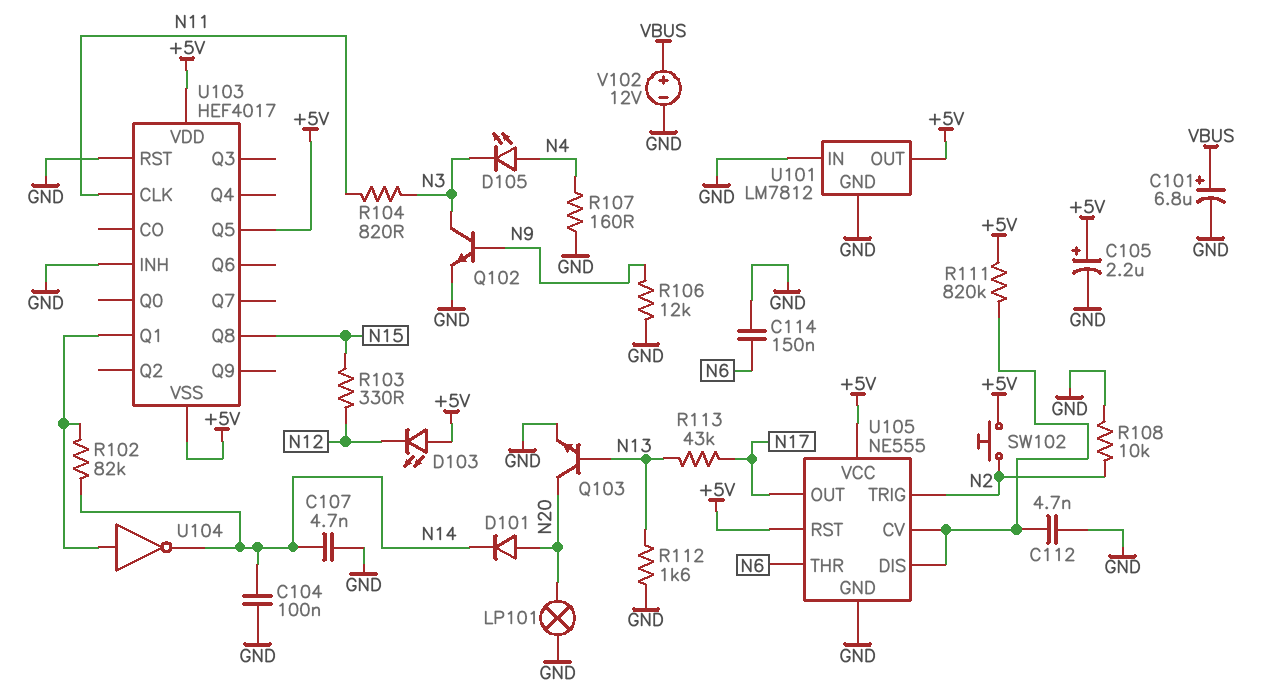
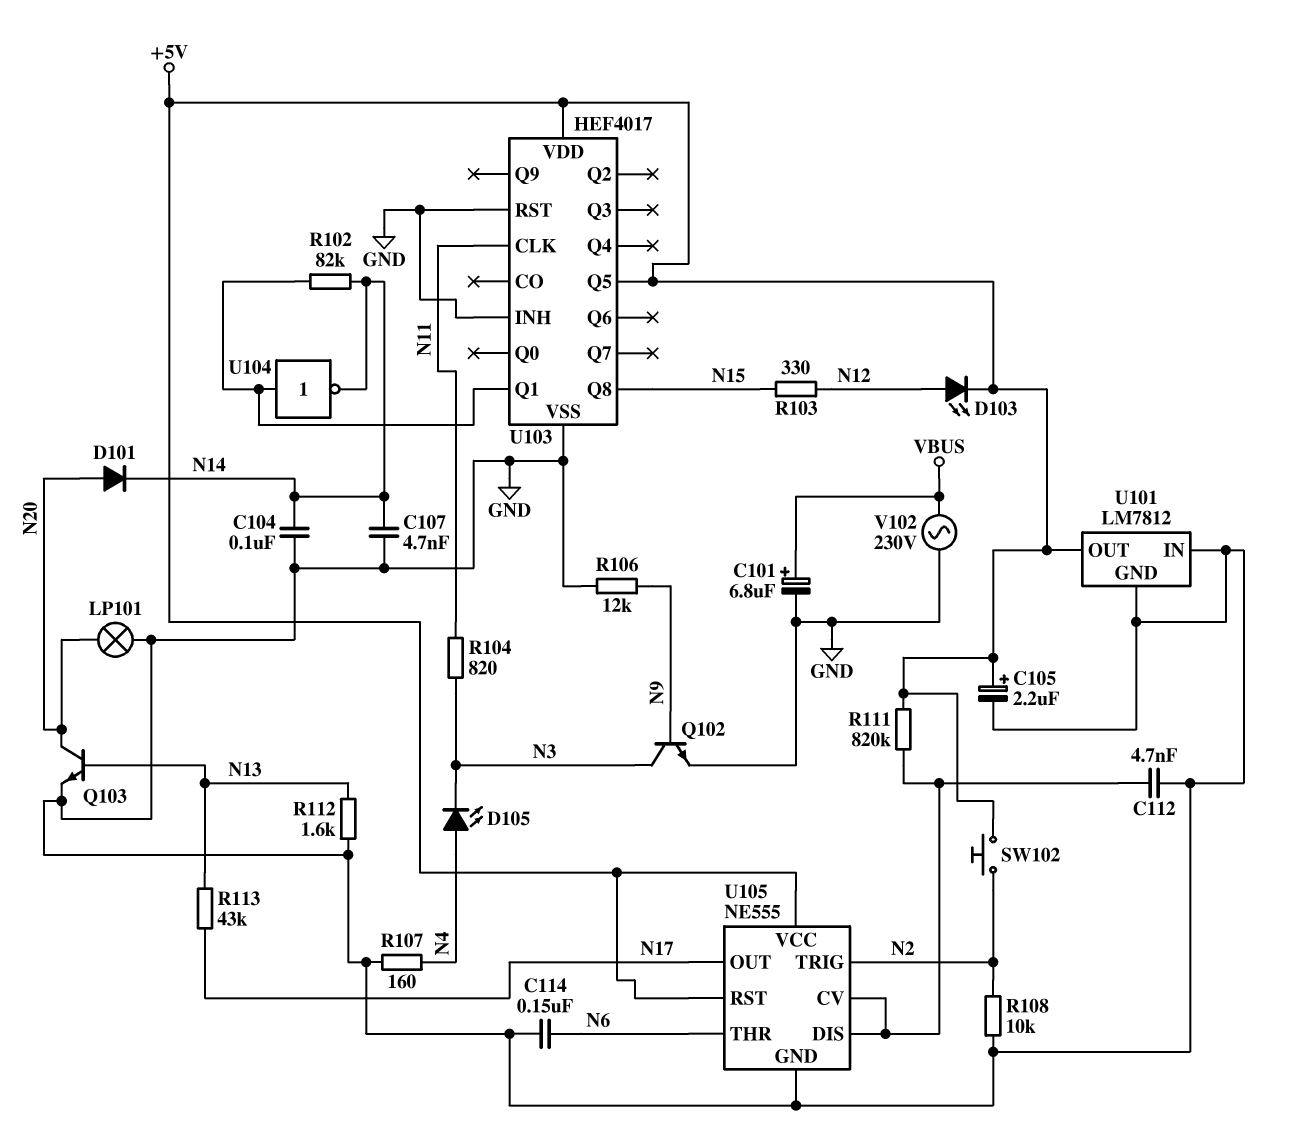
D103: LED (A +5V, K N12) -> LED (A N12, K +5V)
U103 pin VSS: +5V -> GND
V102: 12V (plus VBUS, minus GND) -> AC 230V (GND, VBUS)

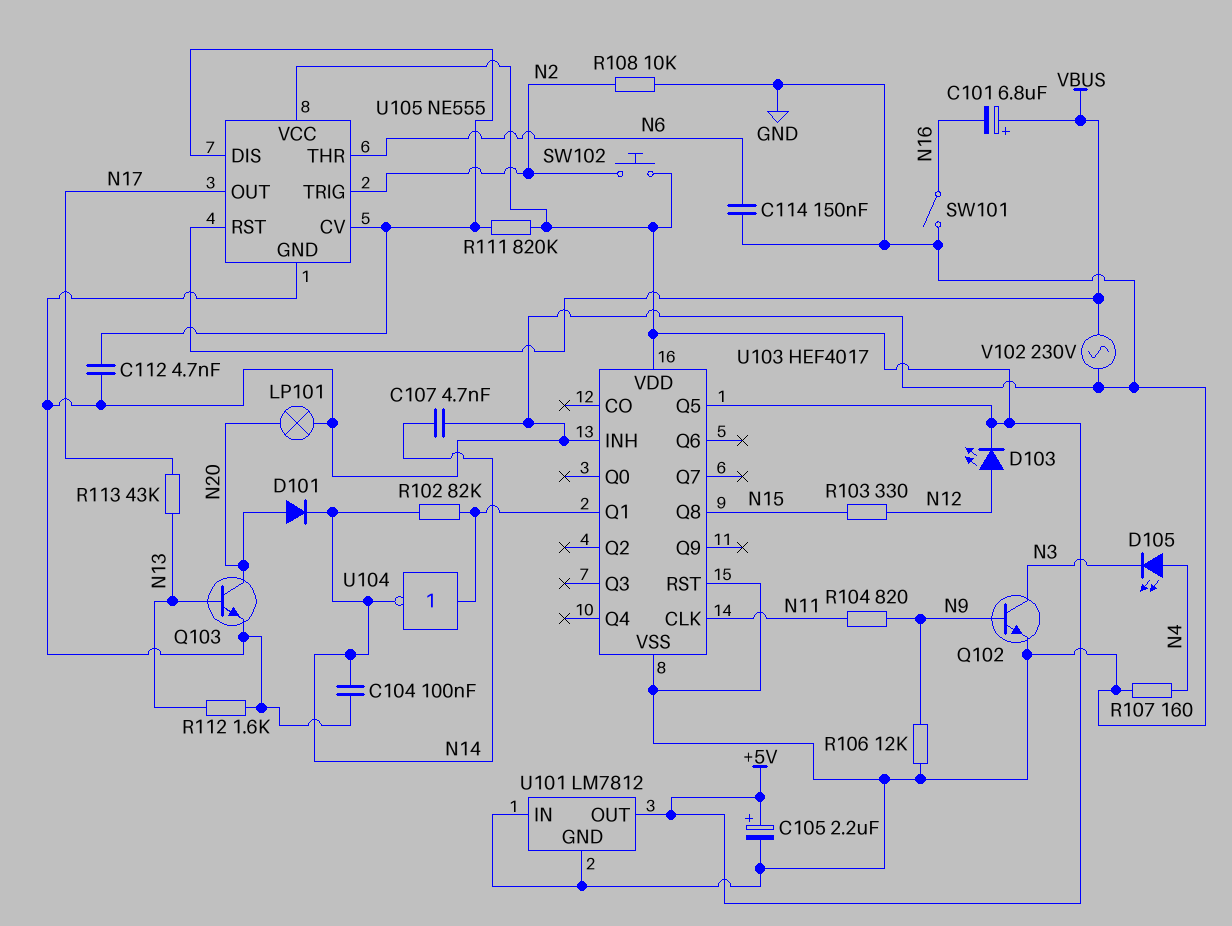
C101: 6.8uF (plus VBUS, minus GND) -> 6.8uF (plus VBUS, minus N16)
R104: 820 (N3, N11) -> 820 (N9, N11)
SW101: none -> switch (GND, N16)
U105 pin RST: +5V -> VBUS

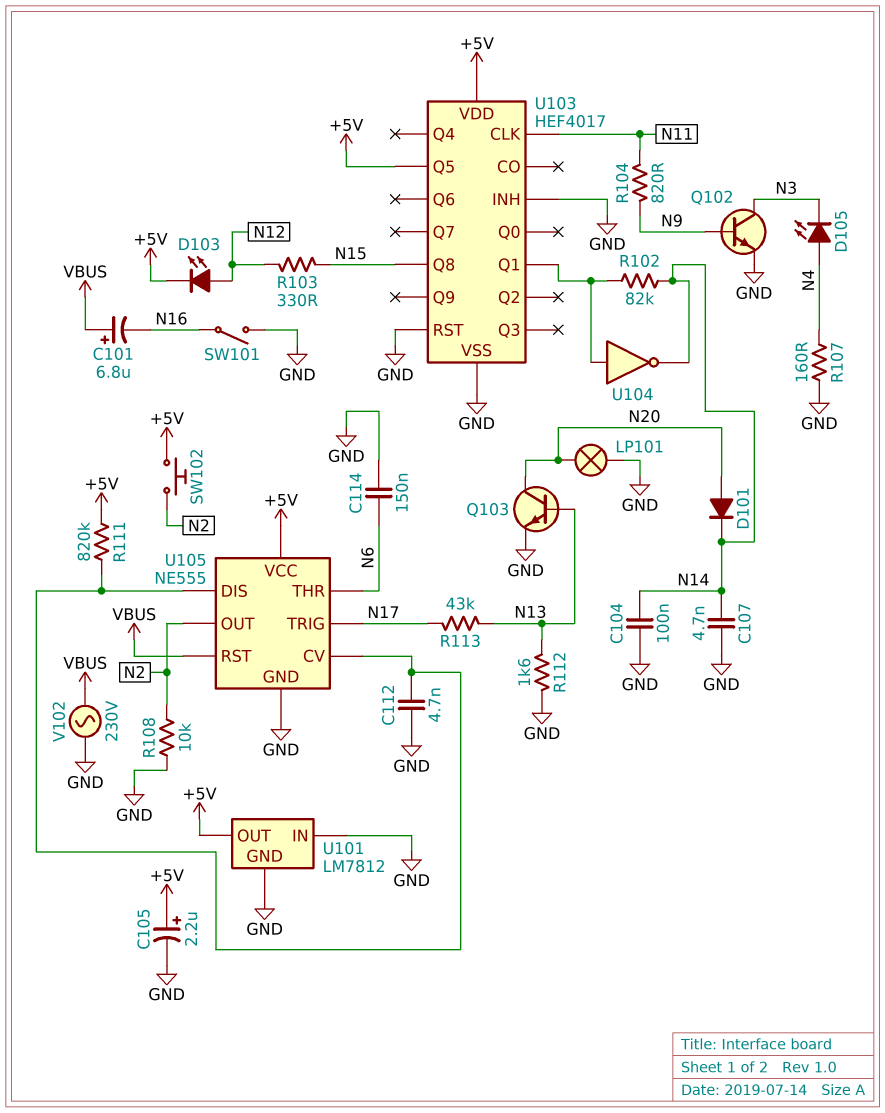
R106: 12k (GND, N9) -> none
U105 pin OUT: N17 -> N2
U105 pin TRIG: N2 -> N17

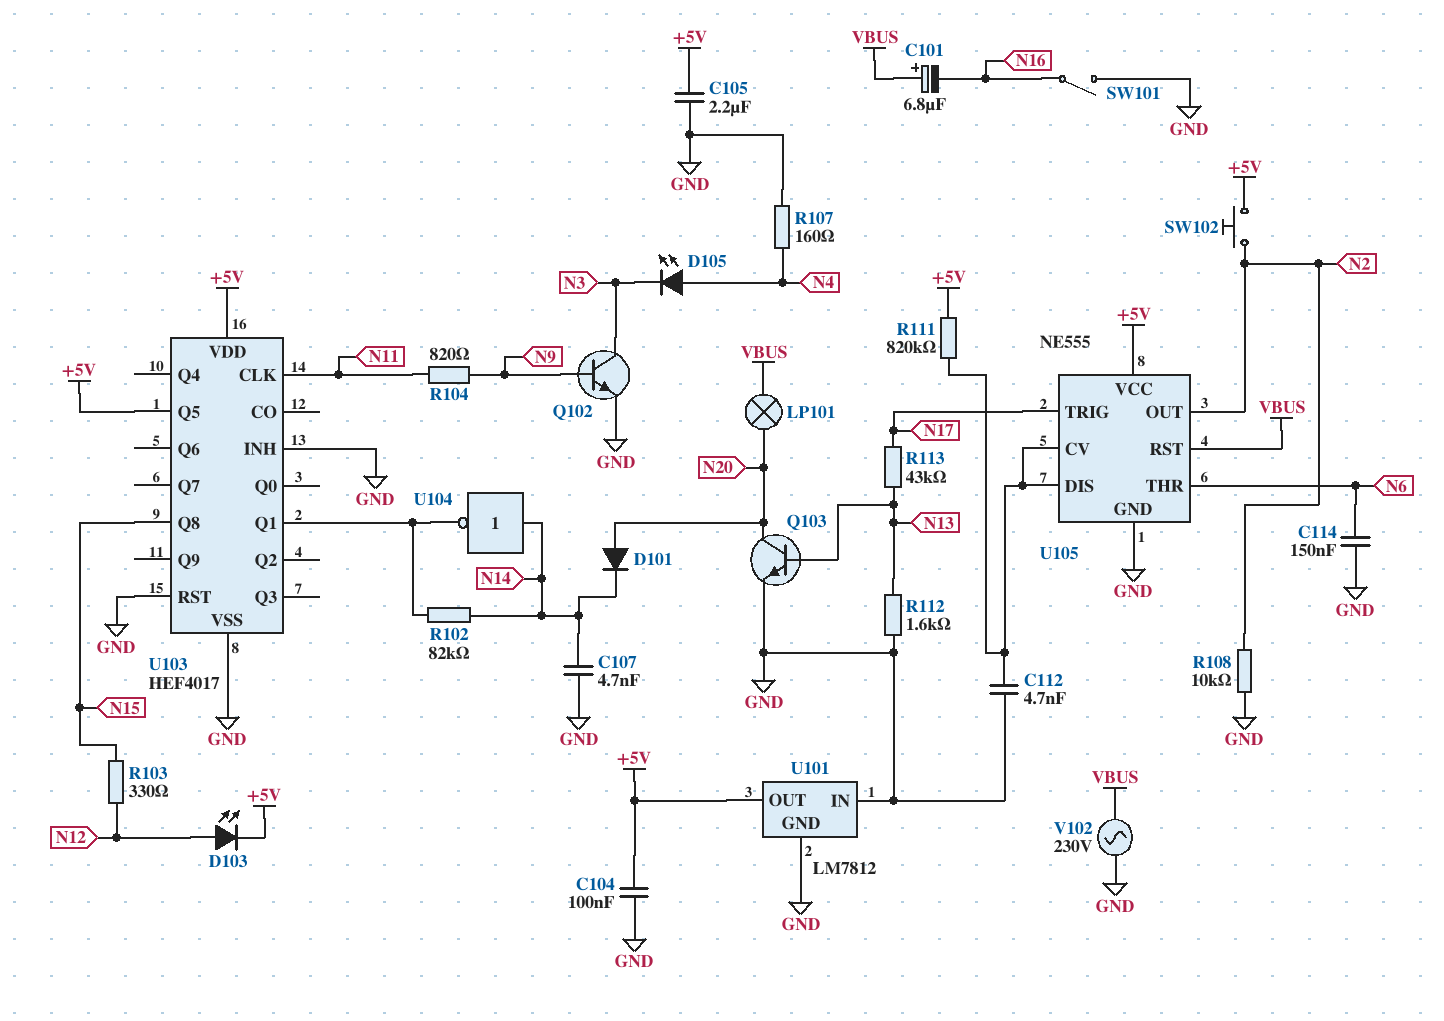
C104: 100nF (GND, N14) -> 100nF (+5V, GND)
C105: 2.2uF (plus +5V, minus GND) -> 2.2uF (+5V, GND)
LP101: lamp (GND, N20) -> lamp (N20, VBUS)
U104: NOT (in U103/Q1, out N14) -> NOT (in N14, out U103/Q1)

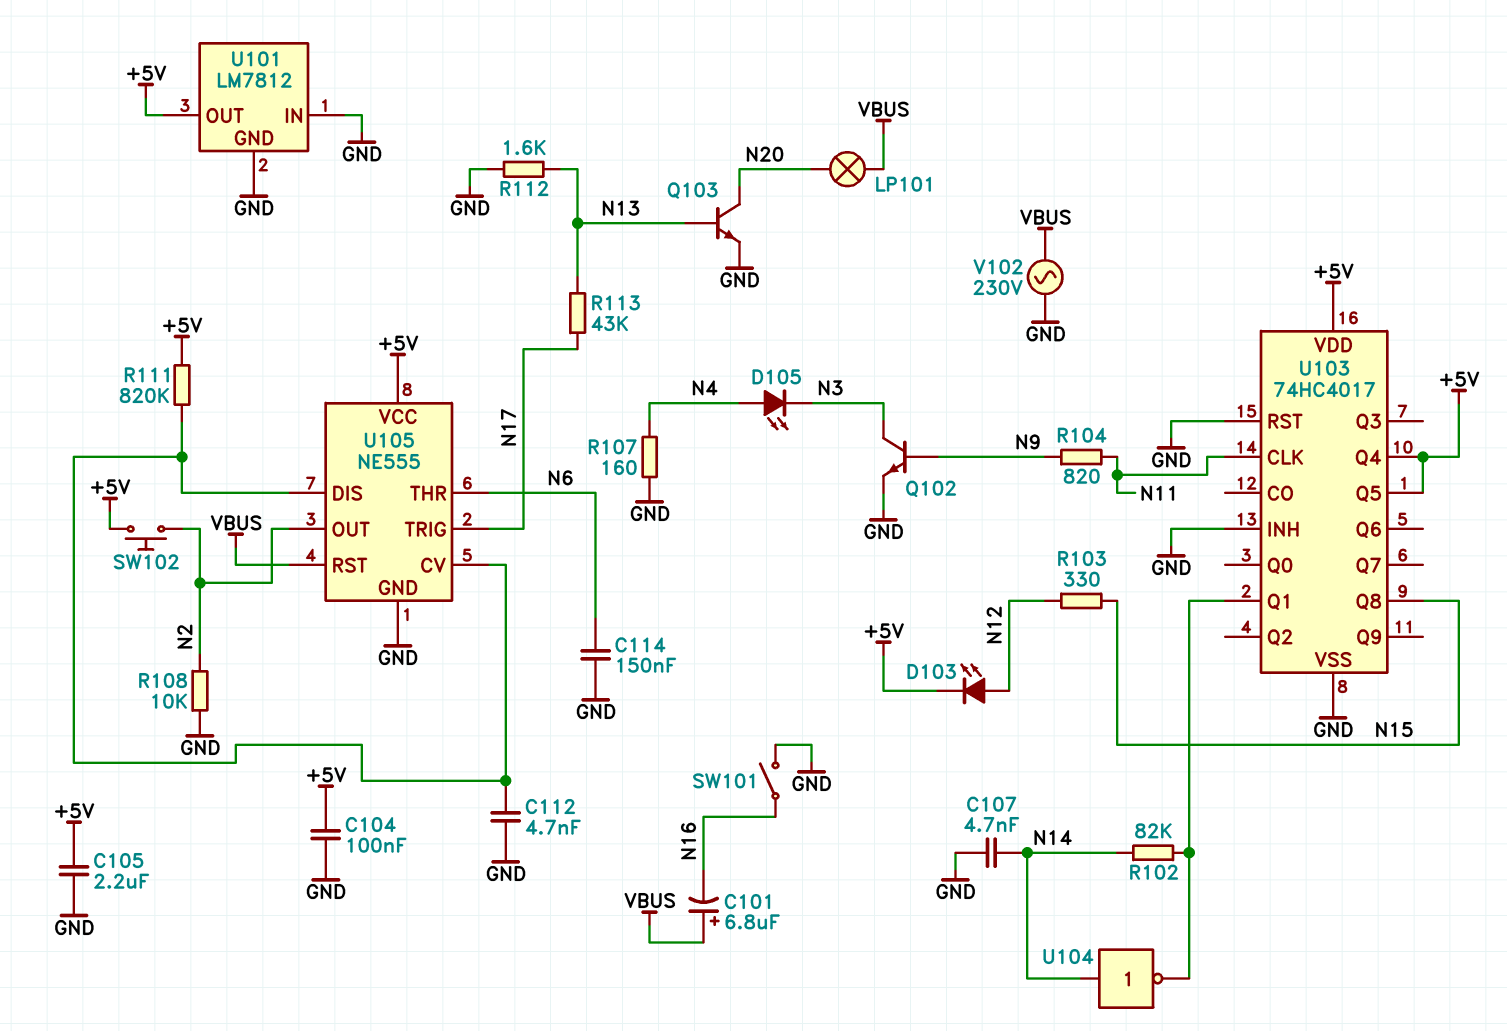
D101: diode (A N20, K N14) -> none
U103: HEF4017 -> 74HC4017
U103 pin Q4: none -> +5V

